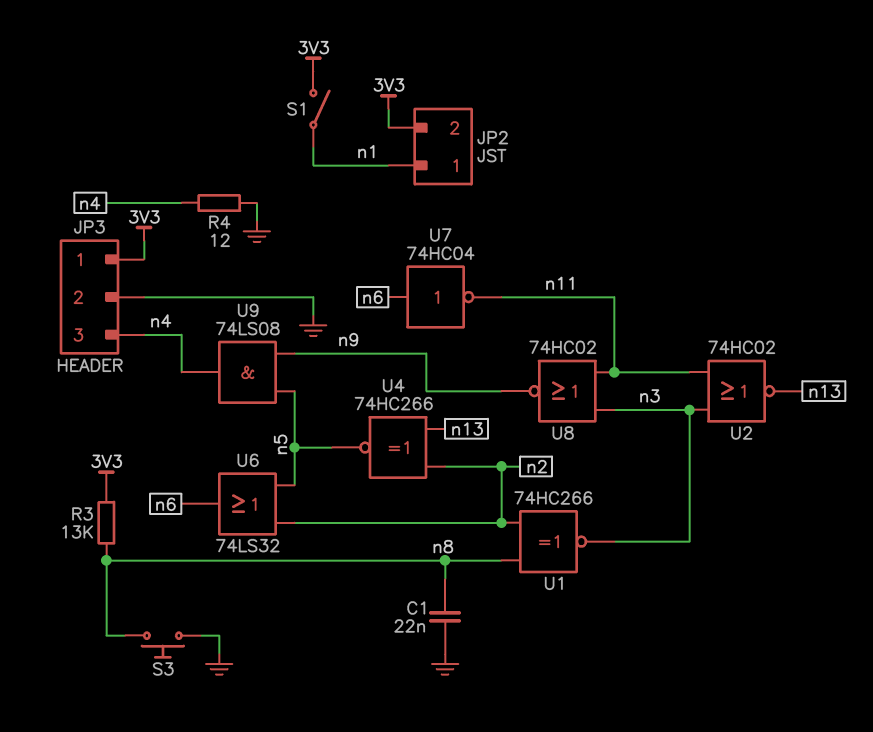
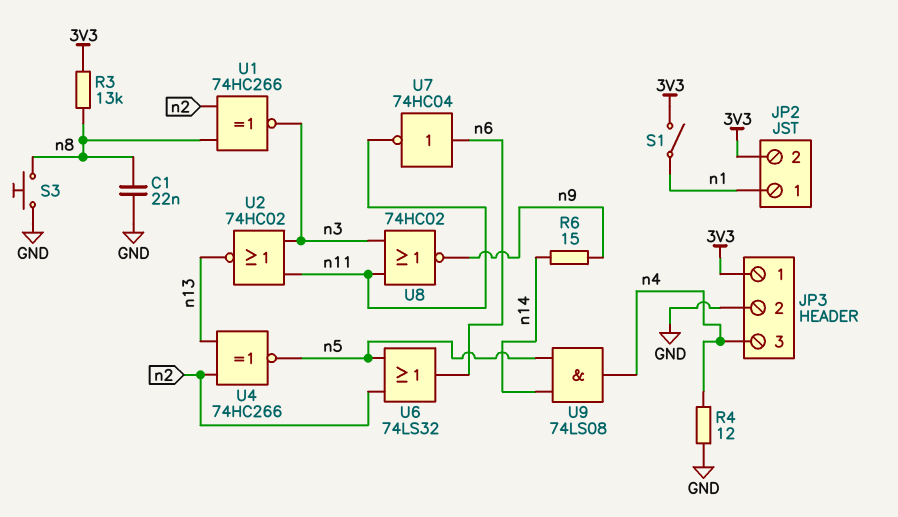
R6: none -> 15 (n9, n14)
U9: AND 74LS08 (in n5, in n9, out n4) -> AND 74LS08 (in n5, in n14, out n4)

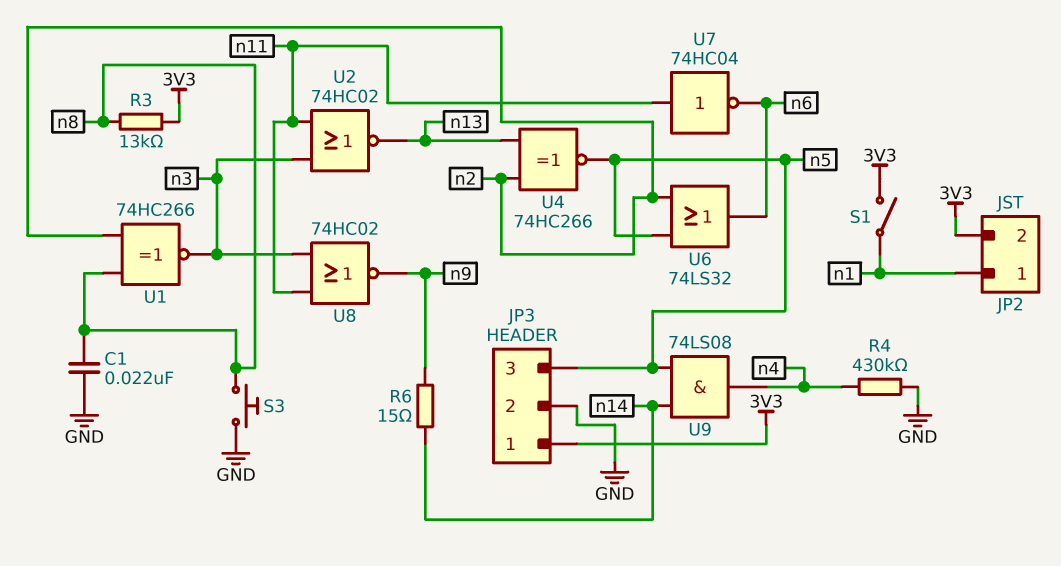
JP3 pin 3: n4 -> n5
R4: 12 (GND, n4) -> 430k (GND, n4)
U7: NOT 74HC04 (in n6, out n11) -> NOT 74HC04 (in n11, out n6)

